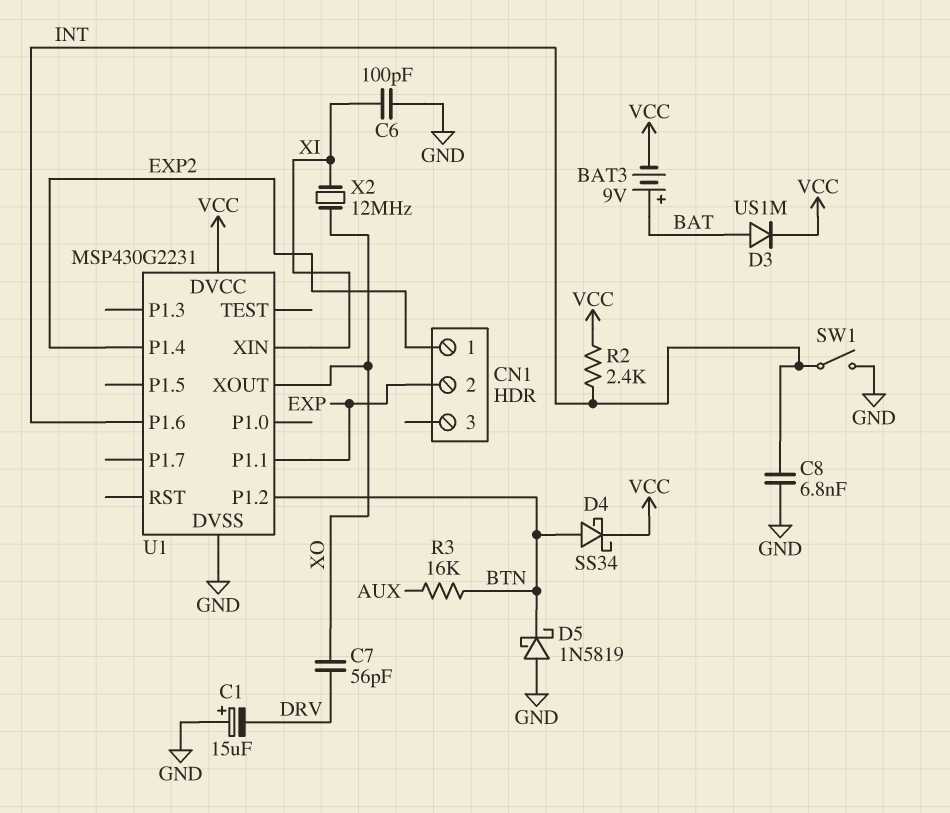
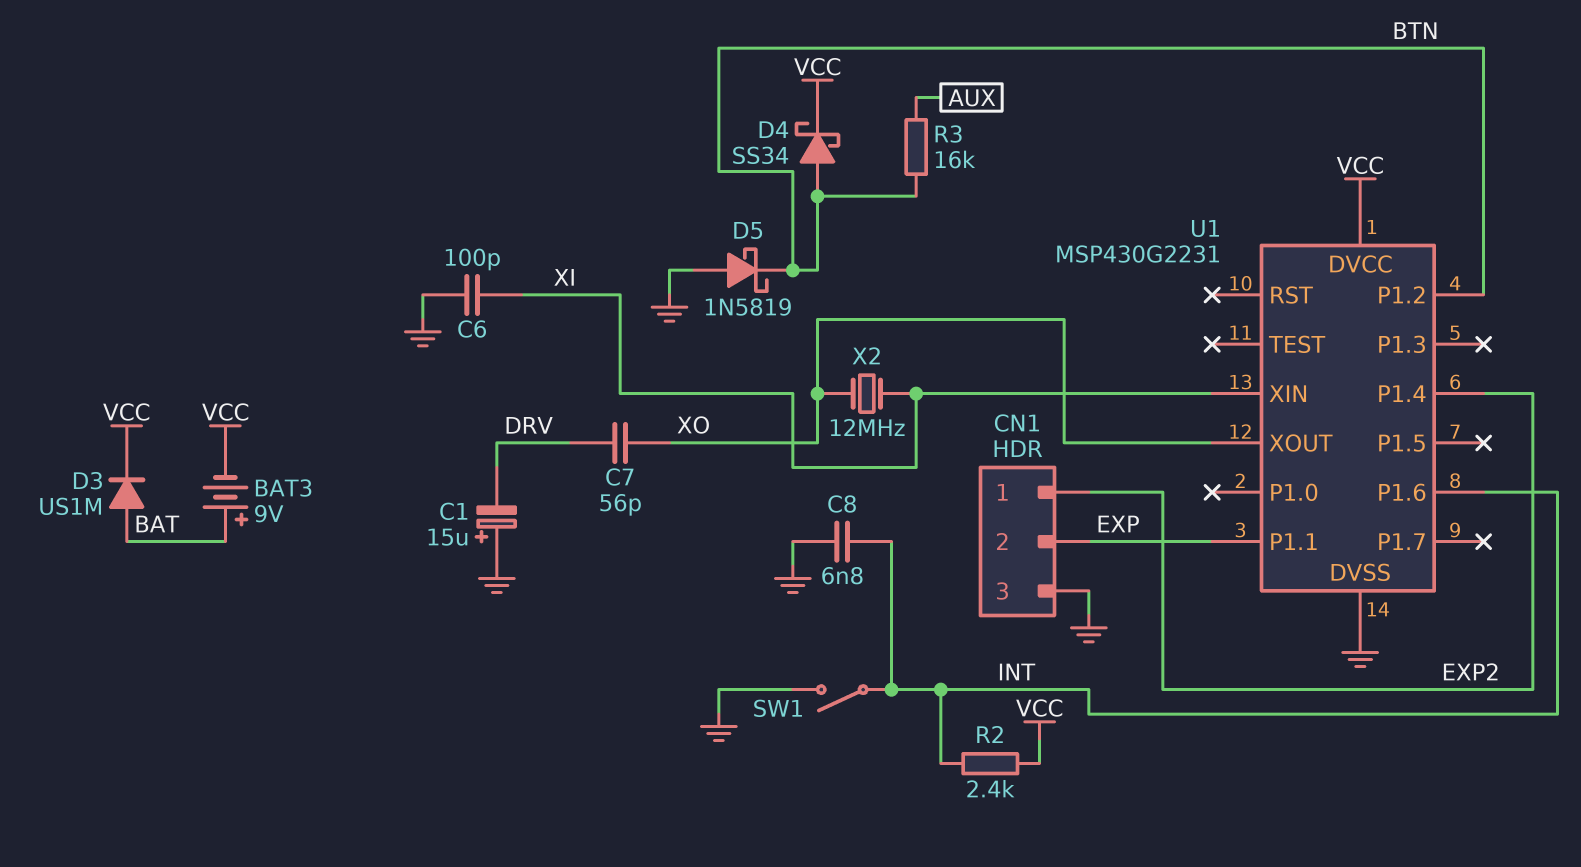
CN1 pin 3: none -> GND

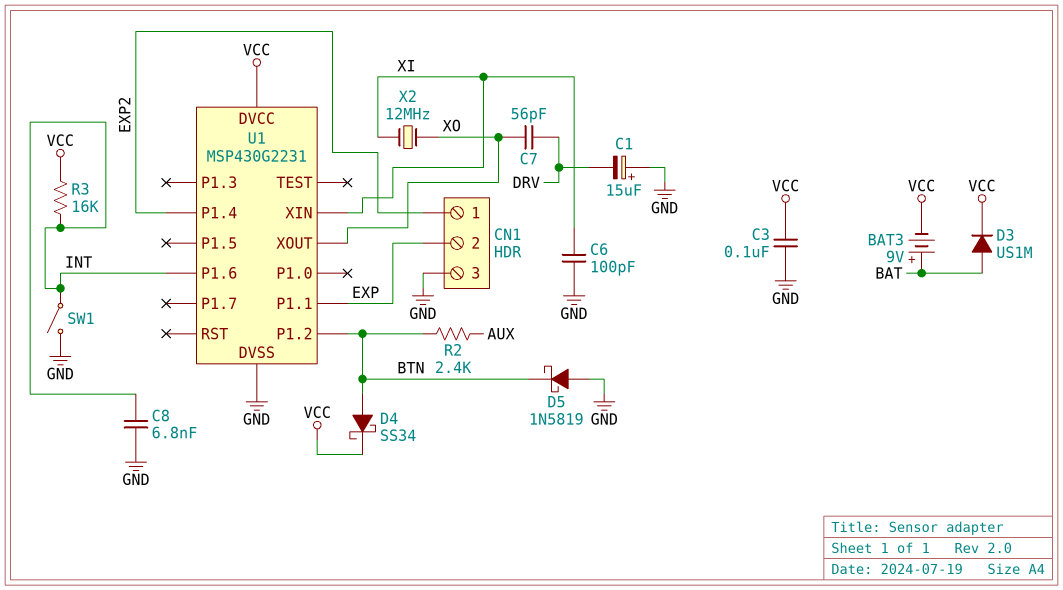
C3: none -> 100nF (GND, VCC)
R2: 2.4k (INT, VCC) -> 2.4k (AUX, BTN)
R3: 16k (AUX, BTN) -> 16k (INT, VCC)

